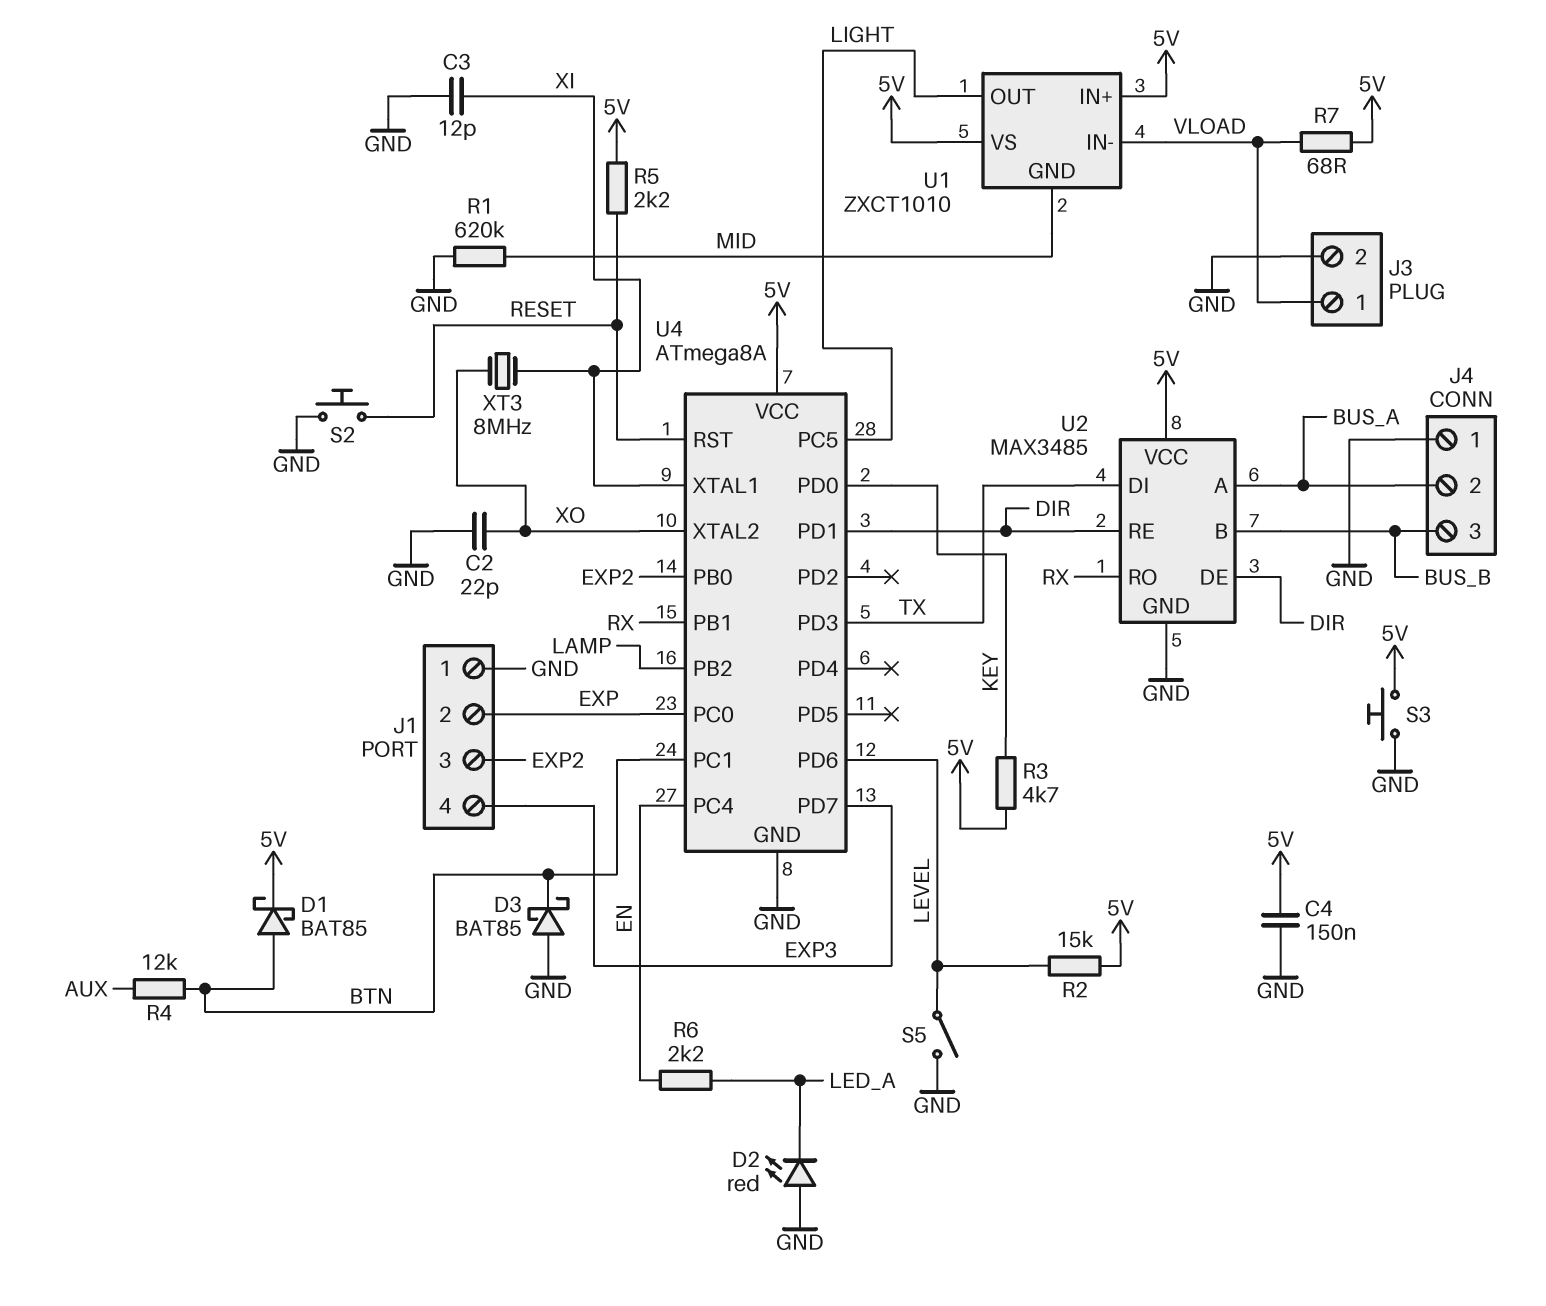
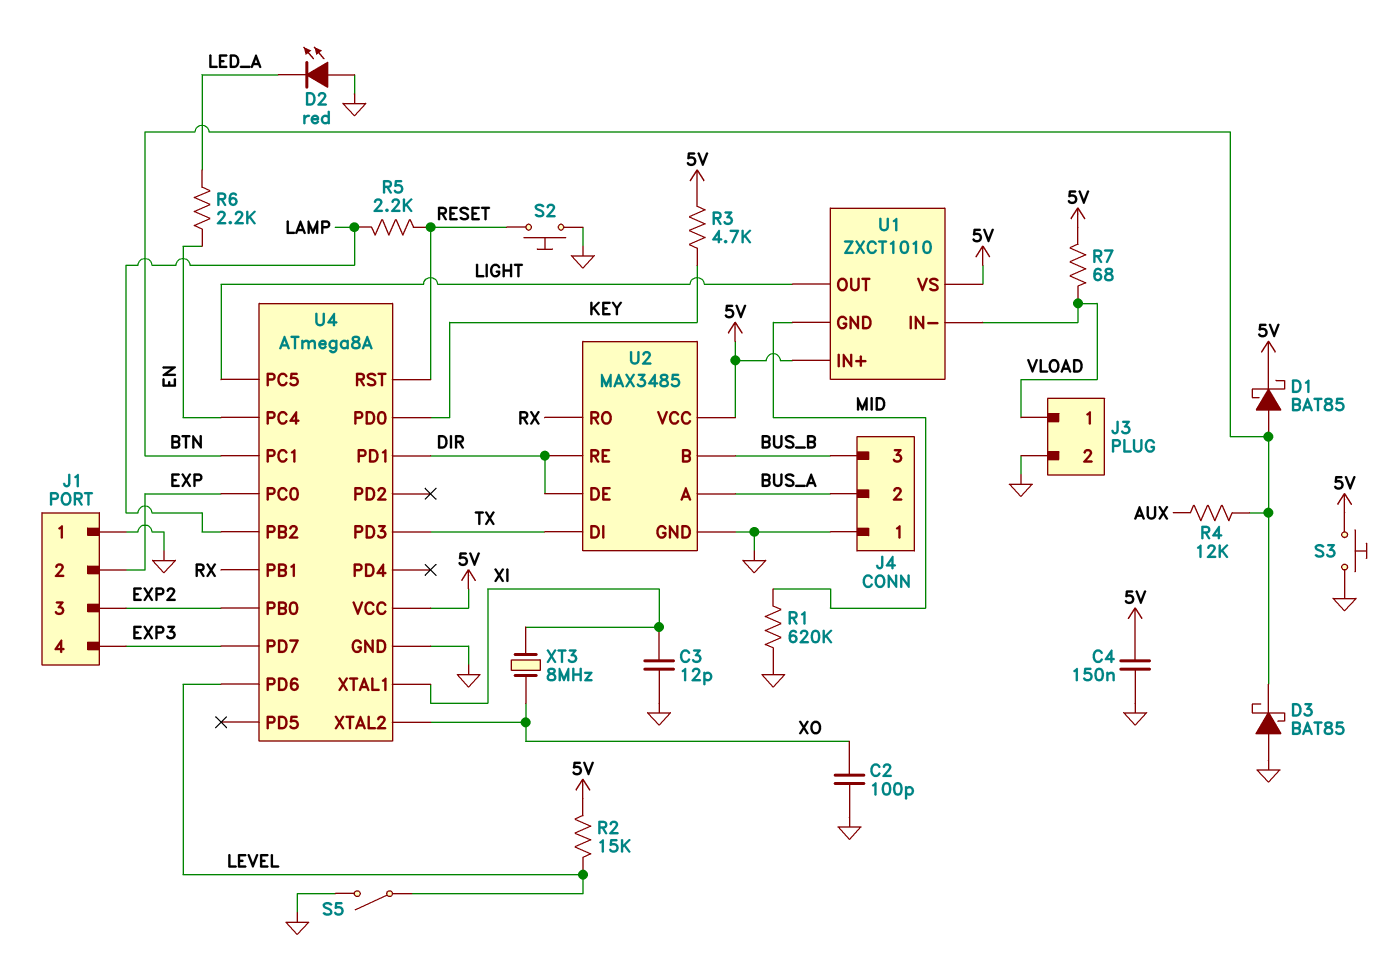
C2: 22pF (GND, XO) -> 100pF (GND, XO)
R5: 2.2k (5V, RESET) -> 2.2k (LAMP, RESET)

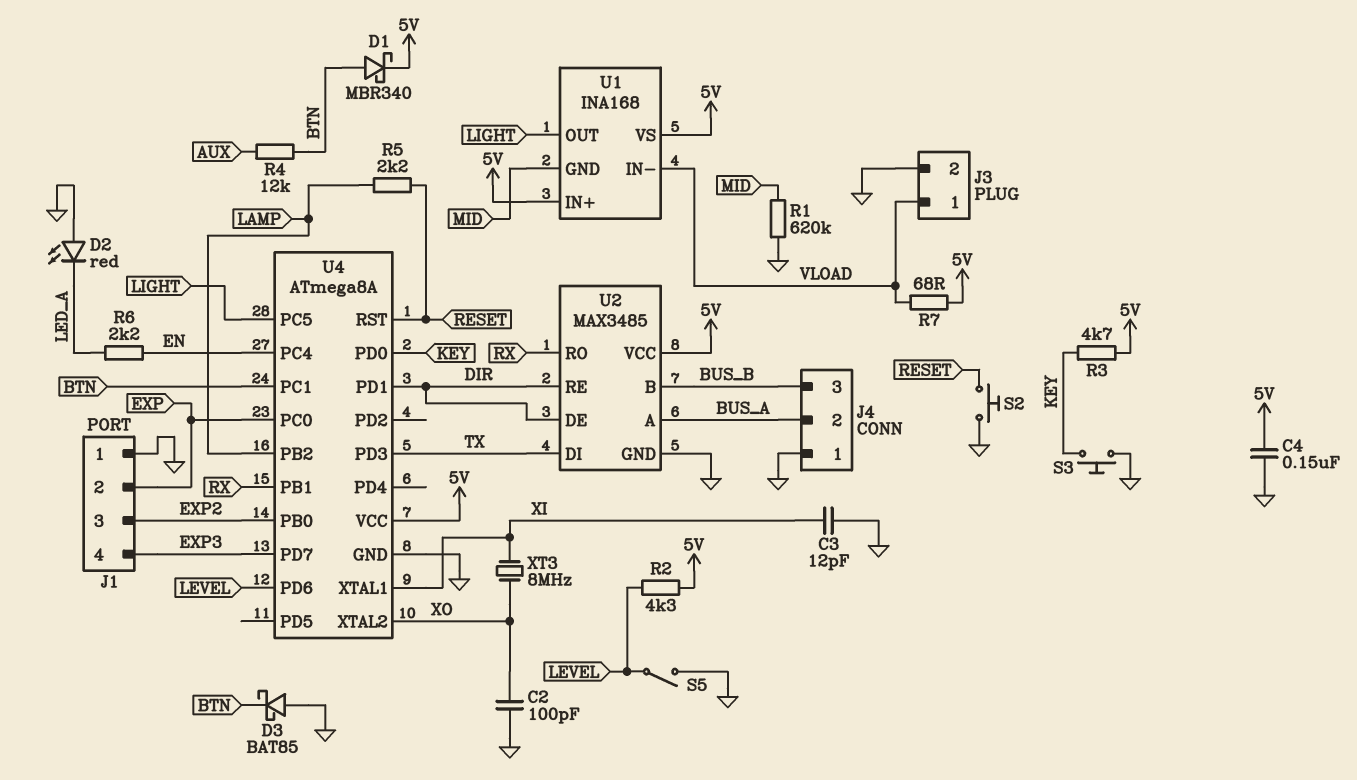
D1: schottky BAT85 (A BTN, K 5V) -> schottky MBR340 (A BTN, K 5V)
R2: 15k (5V, LEVEL) -> 4.3k (5V, LEVEL)
S3: button (5V, GND) -> button (GND, KEY)
U1: ZXCT1010 -> INA168

